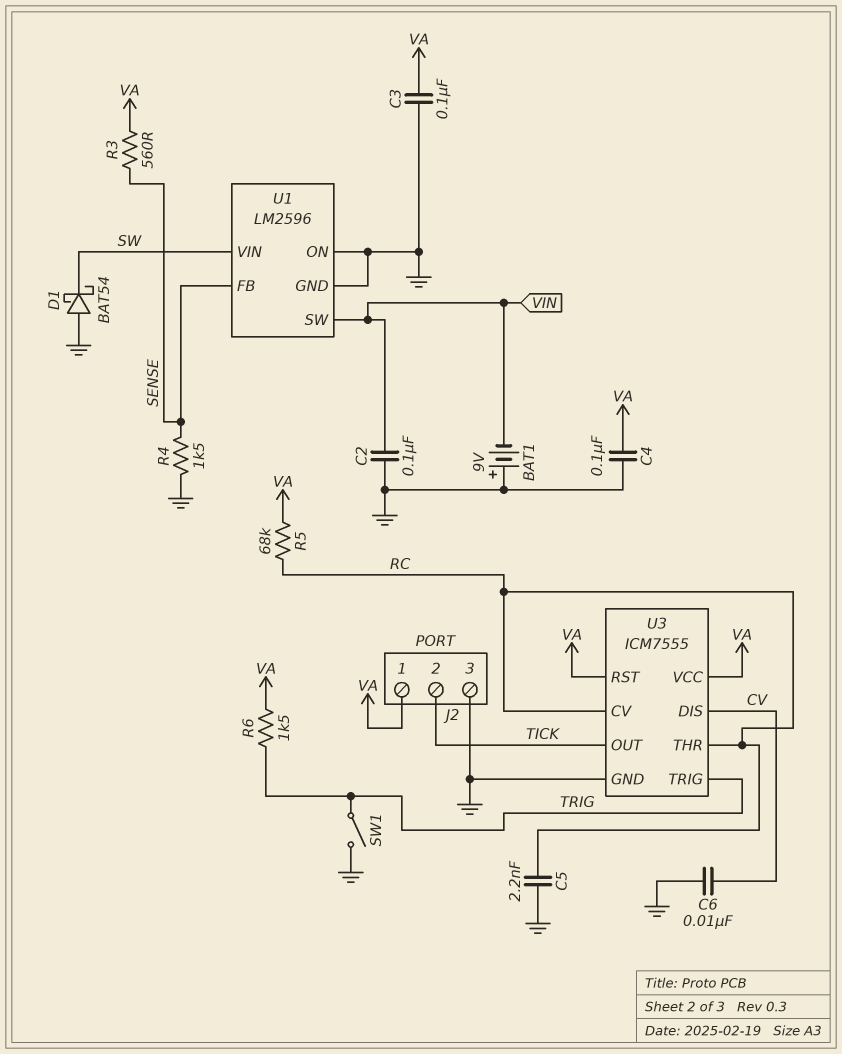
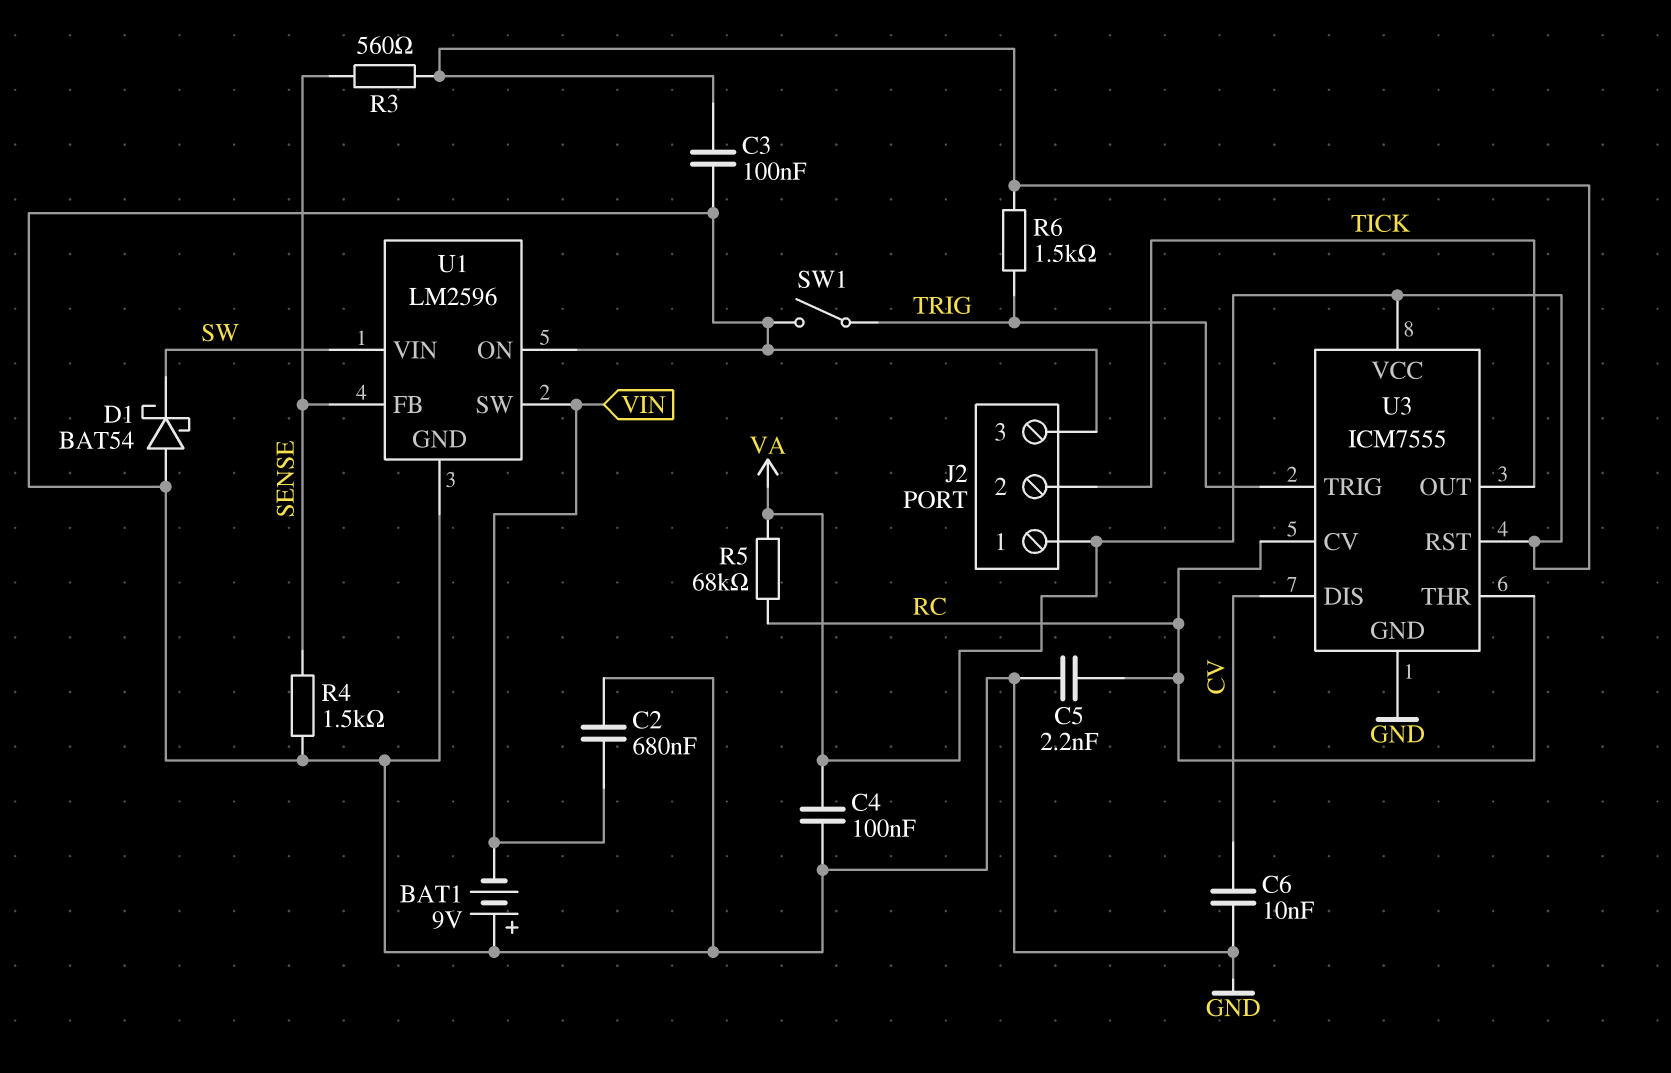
C2: 100nF (GND, VIN) -> 680nF (GND, VIN)

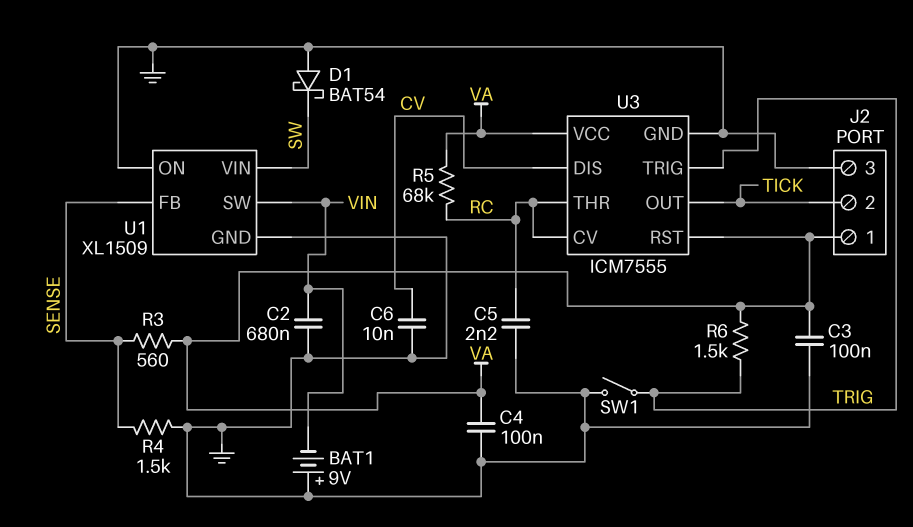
U1: LM2596 -> XL1509

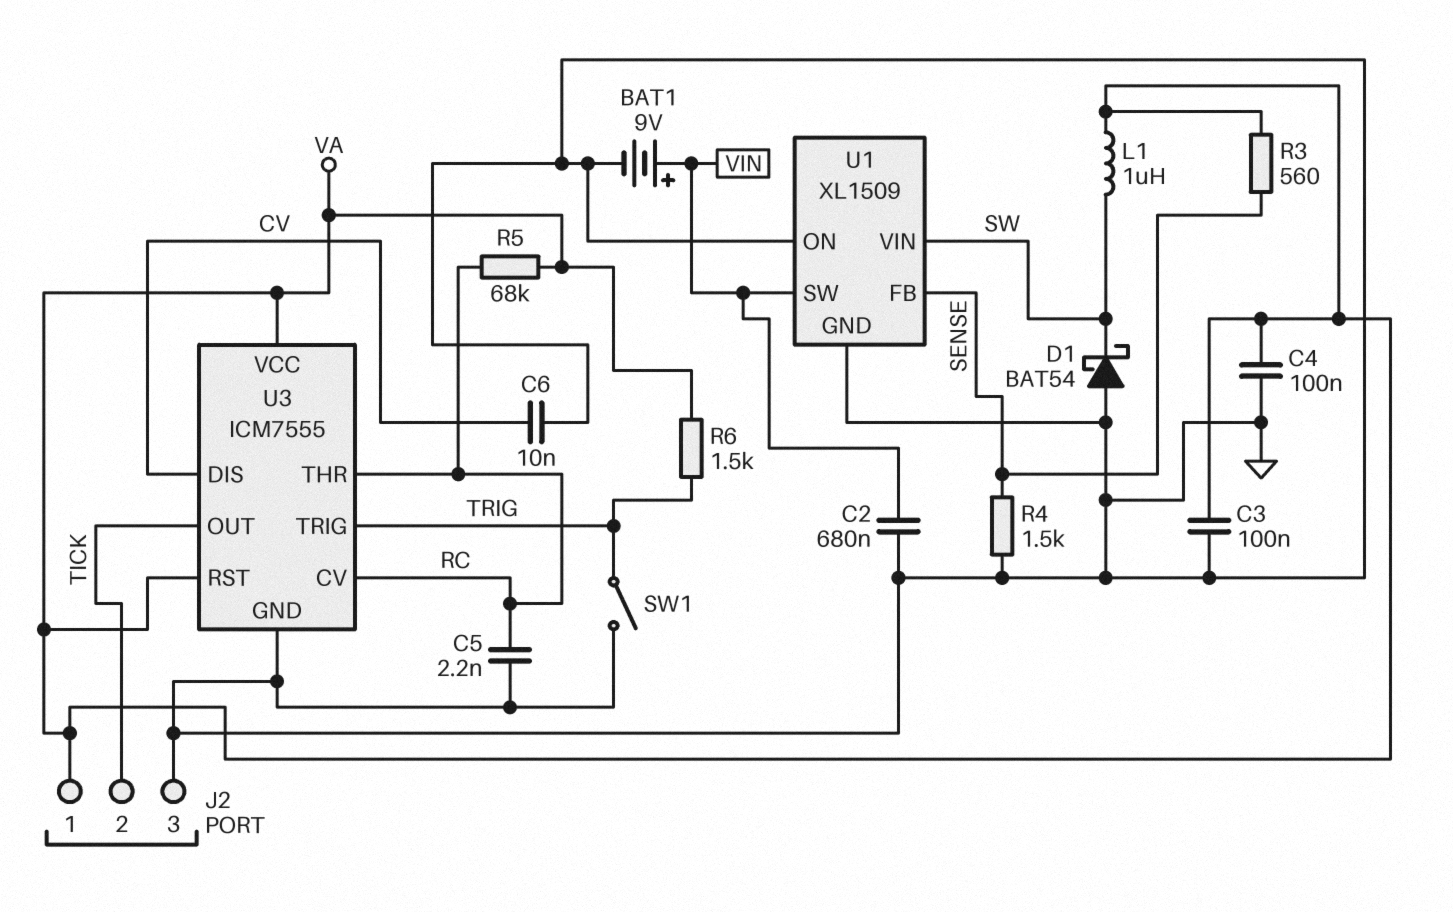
BAT1: 9V (plus GND, minus VIN) -> 9V (plus VIN, minus GND)
L1: none -> 1uH (SW, VA)

